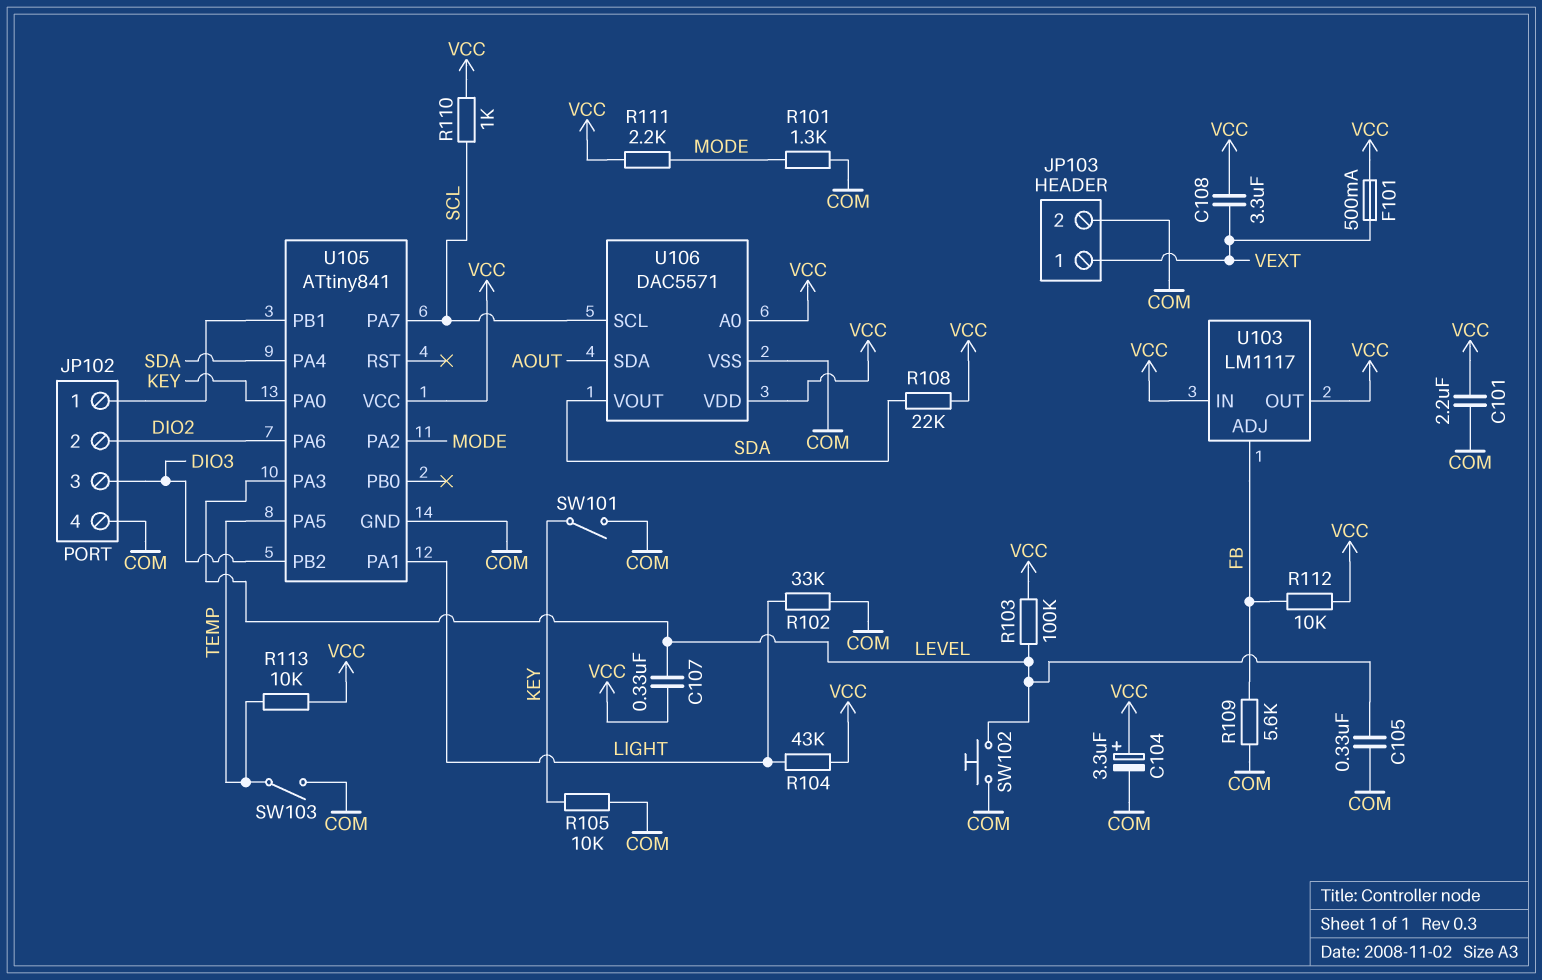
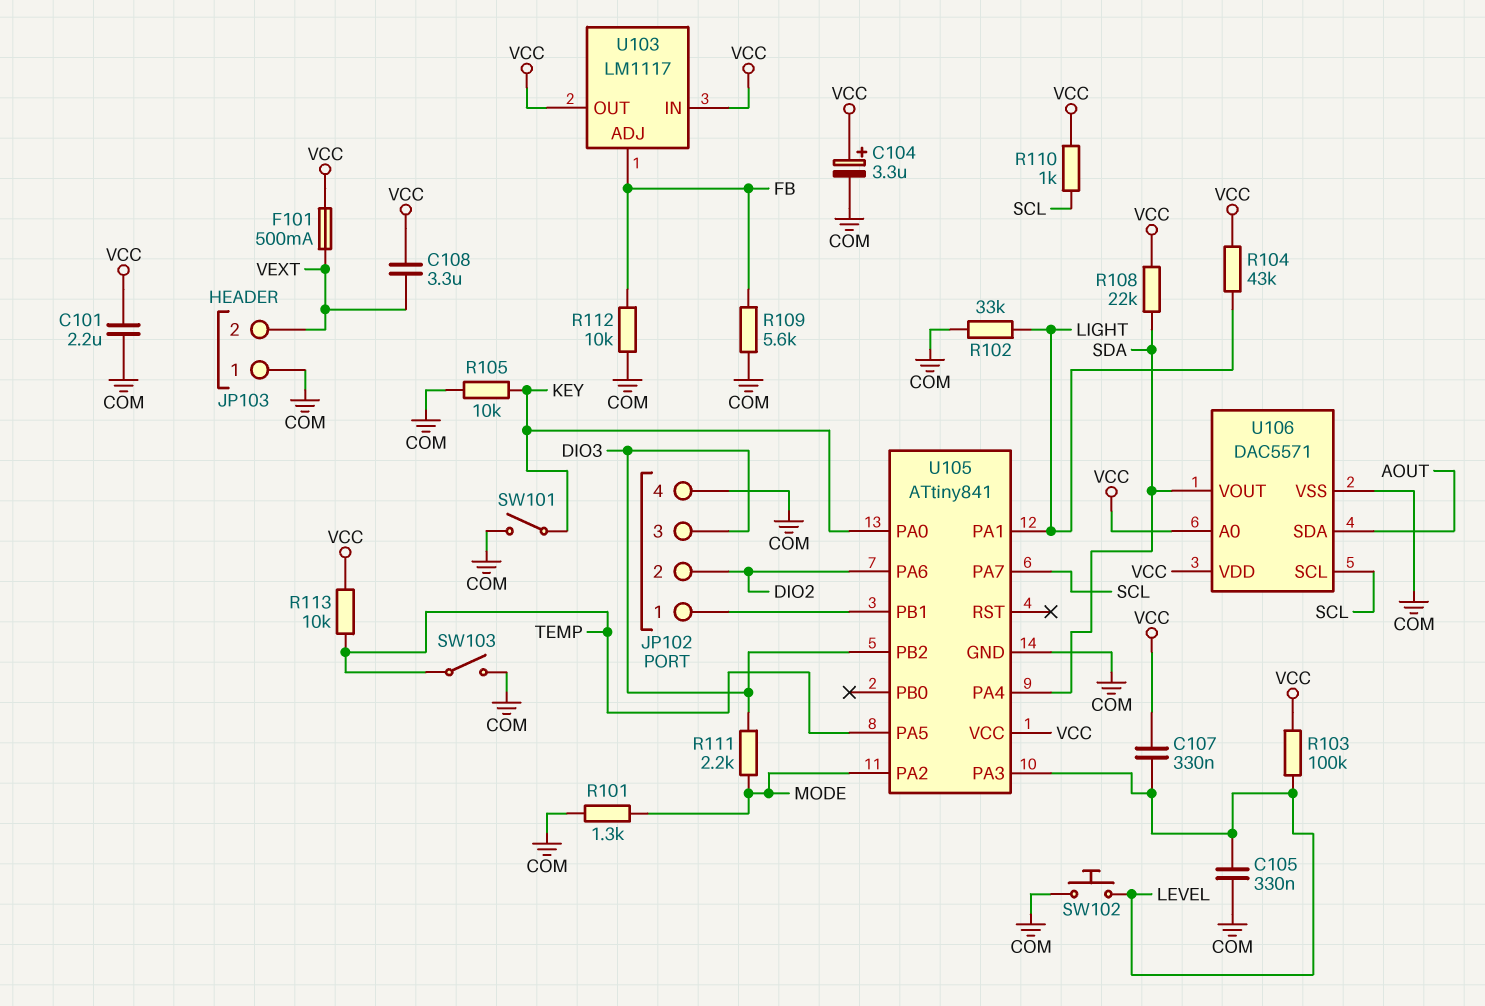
JP103 pin 1: VEXT -> COM
JP103 pin 2: COM -> VEXT
R111: 2.2k (MODE, VCC) -> 2.2k (DIO3, MODE)
R112: 10k (FB, VCC) -> 10k (COM, FB)

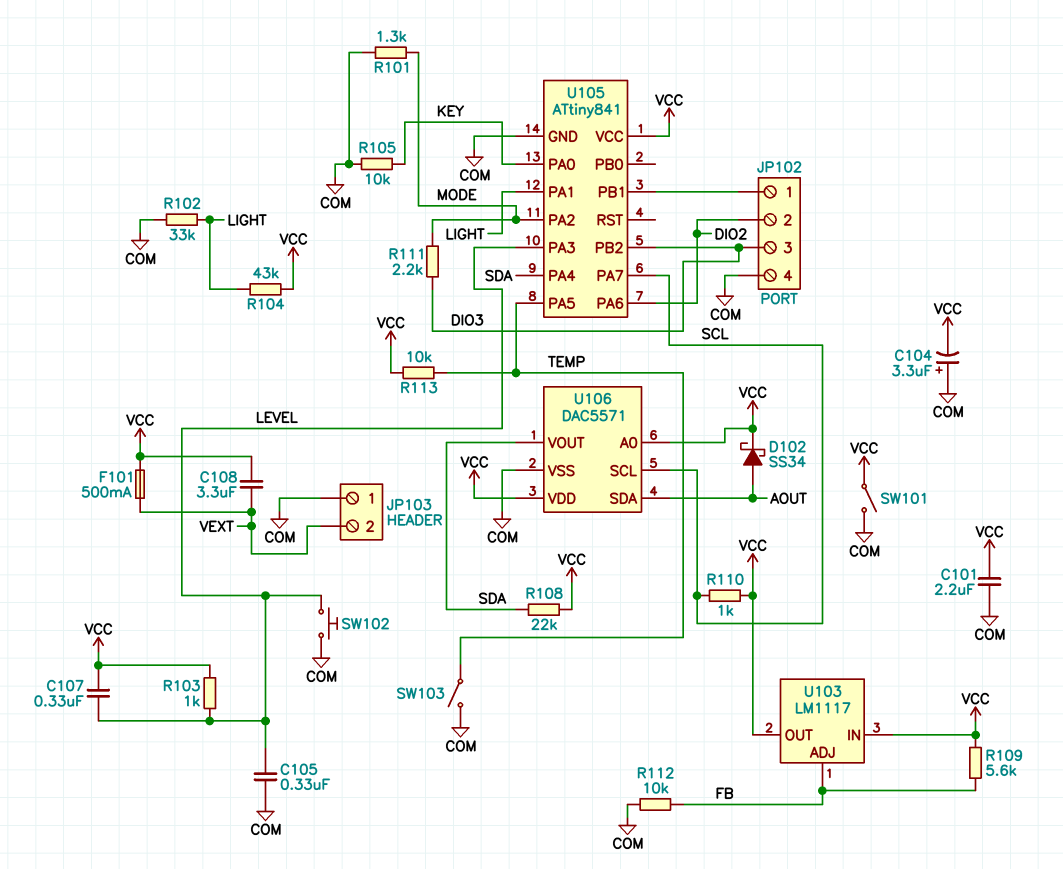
C104: 3.3uF (plus VCC, minus COM) -> 3.3uF (plus COM, minus VCC)
D102: none -> schottky SS34 (A AOUT, K VCC)
R103: 100k (LEVEL, VCC) -> 1k (LEVEL, VCC)
R109: 5.6k (COM, FB) -> 5.6k (FB, VCC)
SW101: switch (COM, KEY) -> switch (COM, VCC)

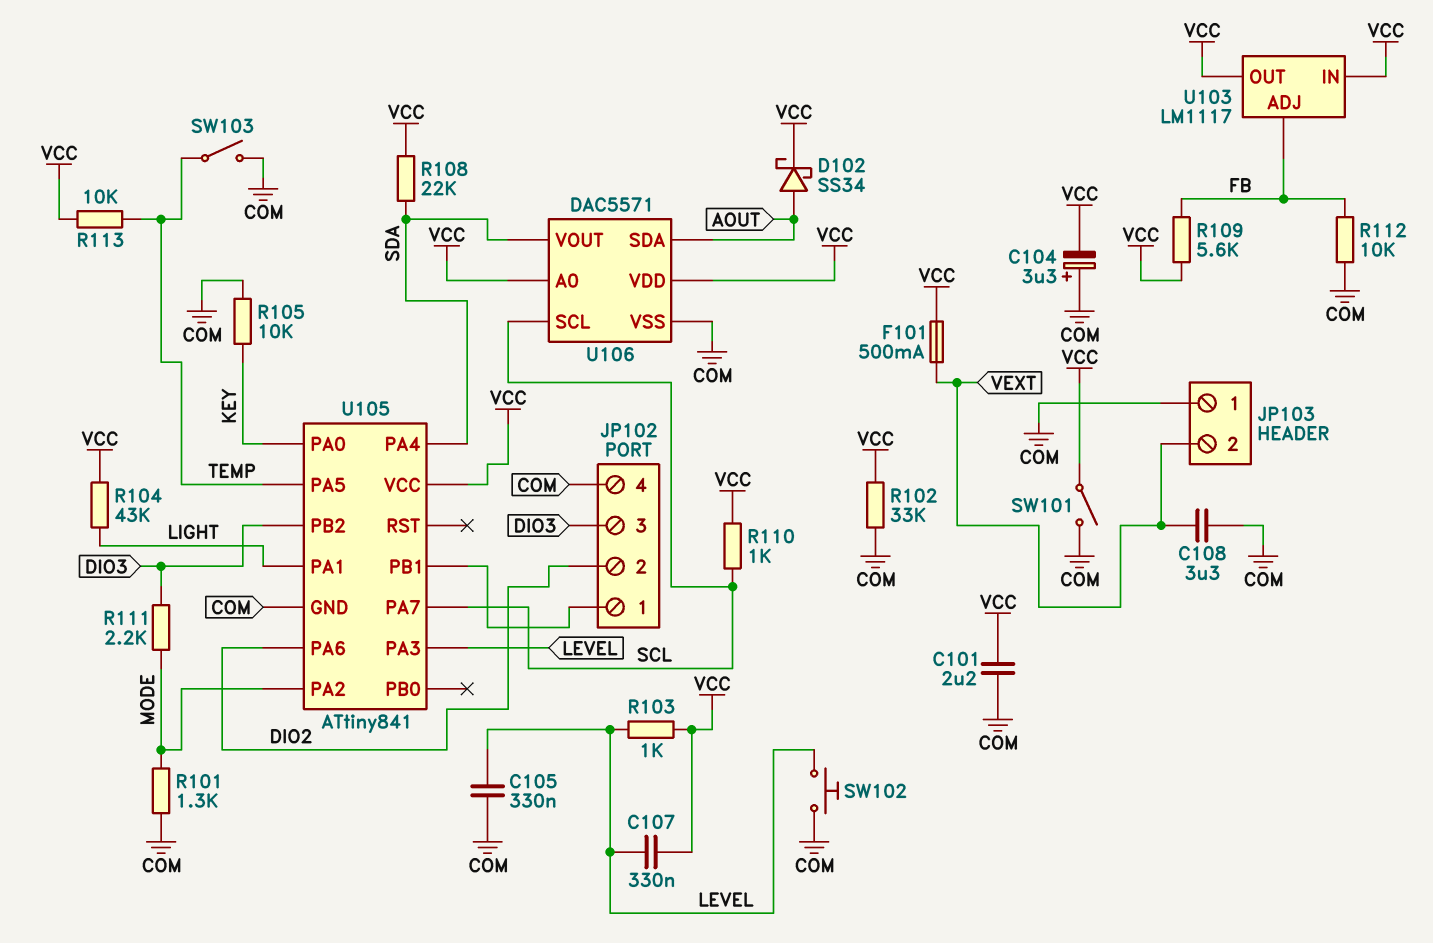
C108: 3.3uF (VCC, VEXT) -> 3.3uF (COM, VEXT)
R102: 33k (COM, LIGHT) -> 33k (COM, VCC)

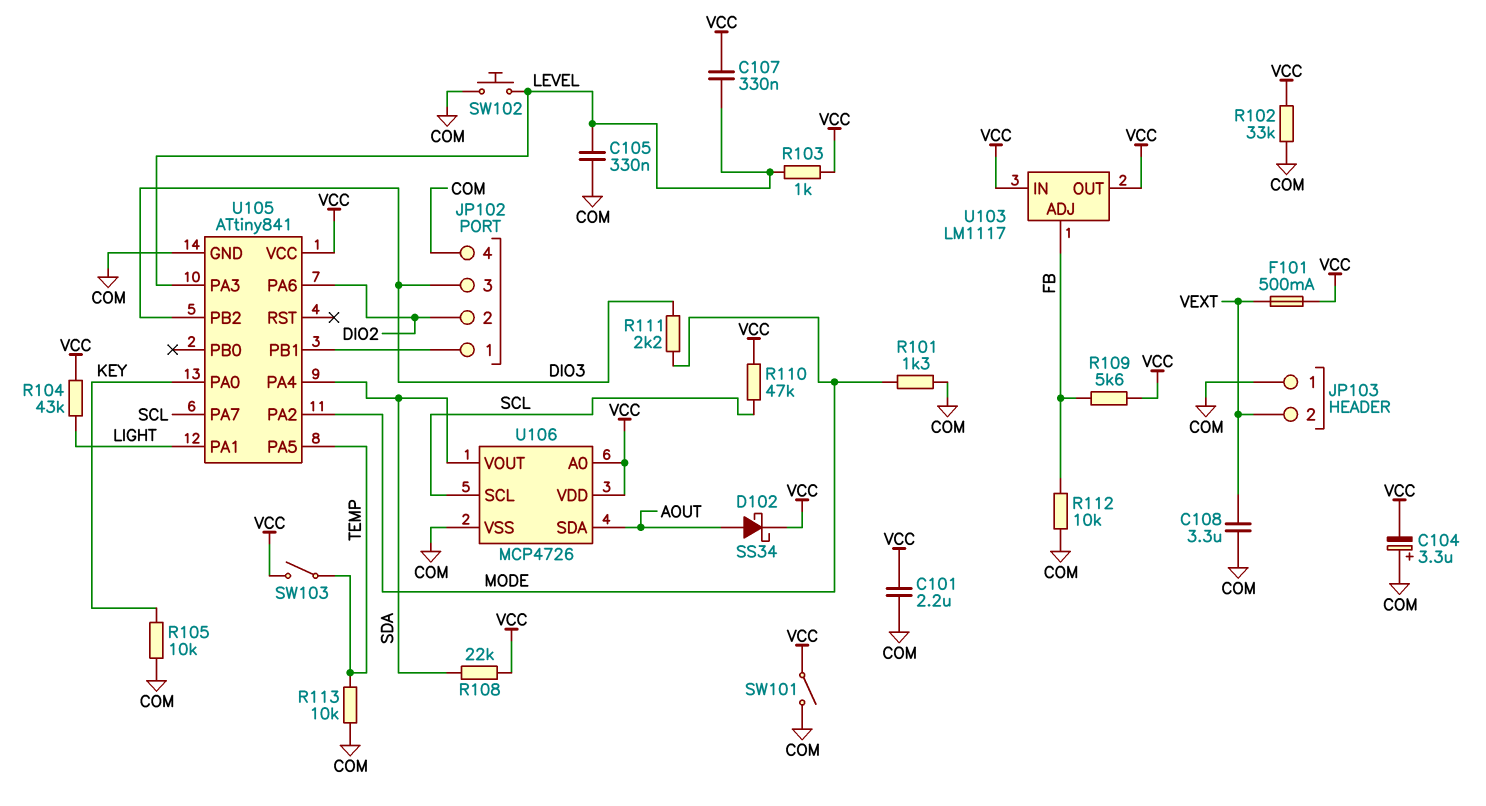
R110: 1k (SCL, VCC) -> 47k (SCL, VCC)
R113: 10k (TEMP, VCC) -> 10k (COM, TEMP)
SW103: switch (COM, TEMP) -> switch (TEMP, VCC)
U106: DAC5571 -> MCP4726

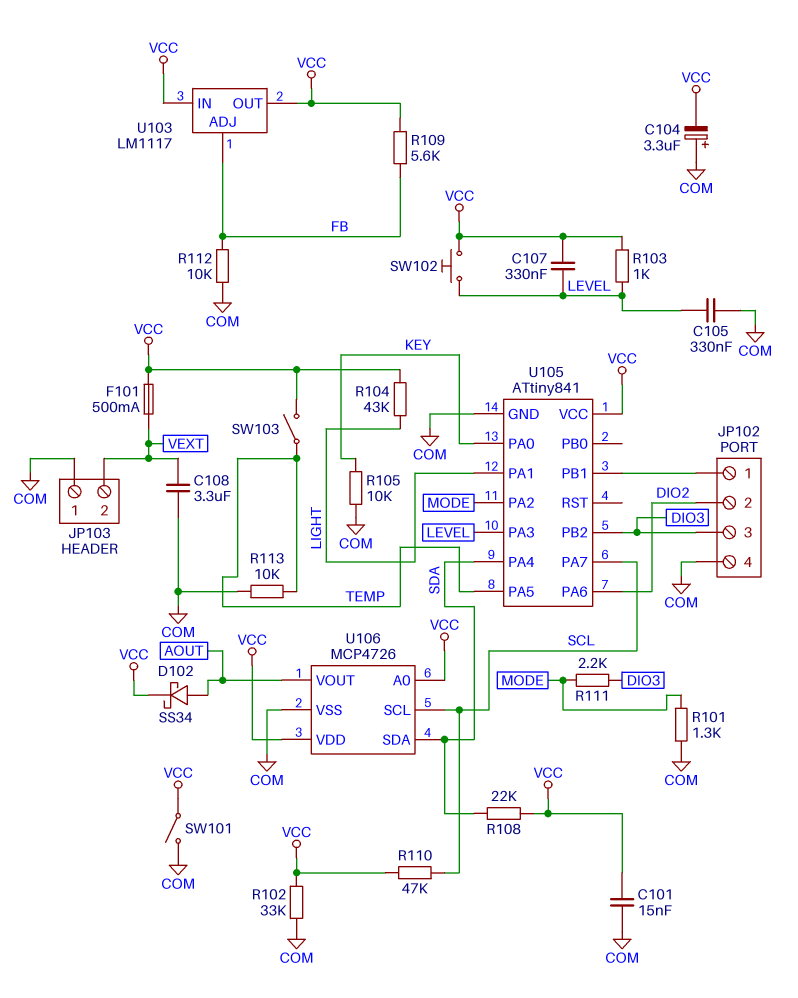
C101: 2.2uF (COM, VCC) -> 15nF (COM, VCC)
SW102: button (COM, LEVEL) -> button (LEVEL, VCC)
U106 pin SDA: AOUT -> SDA
U106 pin VOUT: SDA -> AOUT

